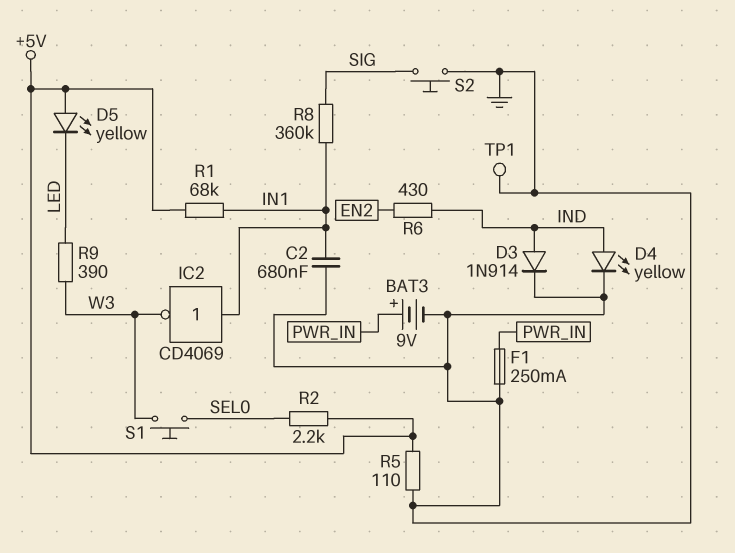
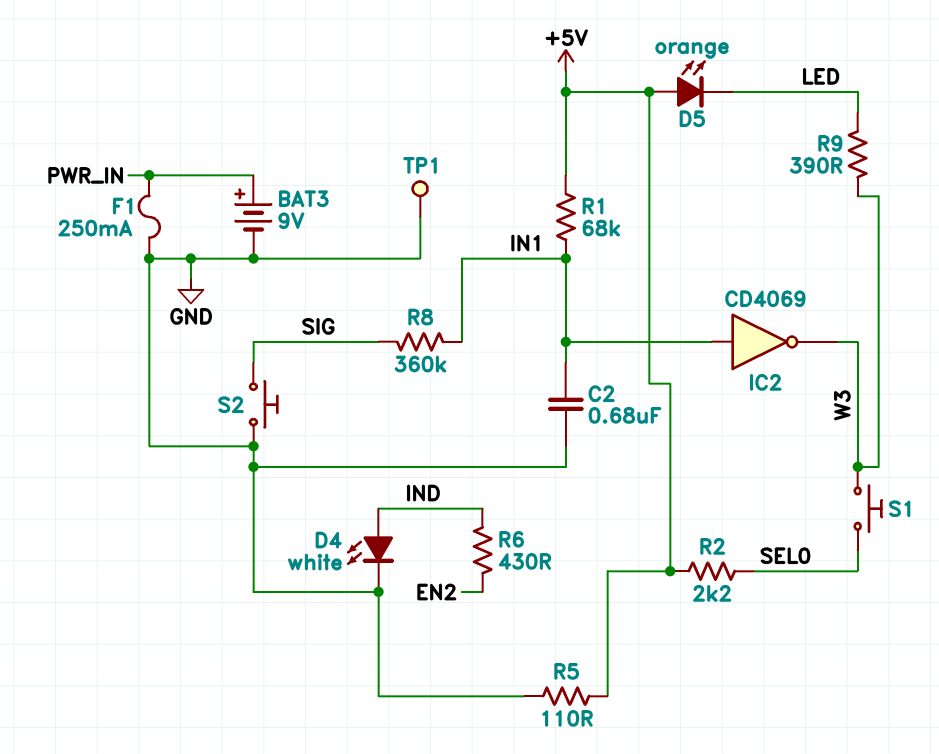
D3: diode 1N914 (A IND, K GND) -> none
D4: LED yellow (A IND, K GND) -> LED white (A IND, K GND)
D5: LED yellow (A +5V, K LED) -> LED orange (A +5V, K LED)

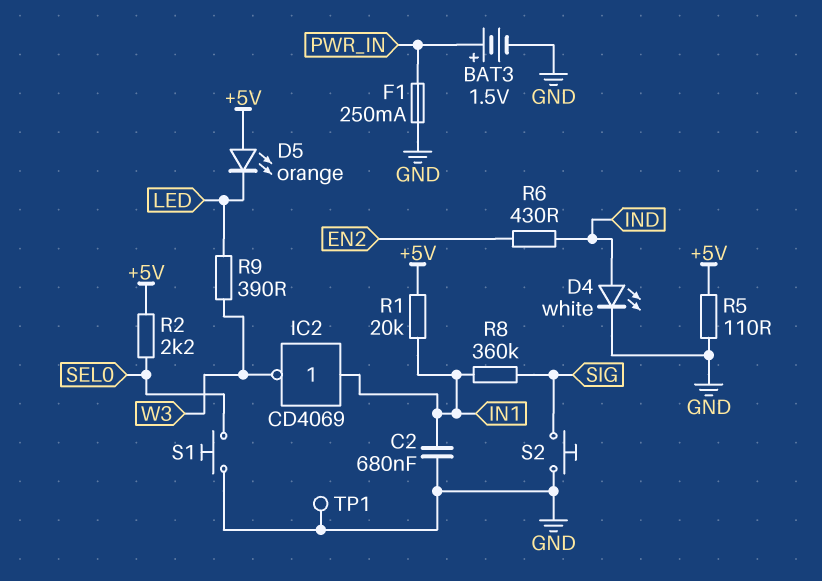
BAT3: 9V (plus PWR_IN, minus GND) -> 1.5V (plus PWR_IN, minus GND)
R1: 68k (+5V, IN1) -> 20k (+5V, IN1)
S1: button (SEL0, W3) -> button (GND, SEL0)

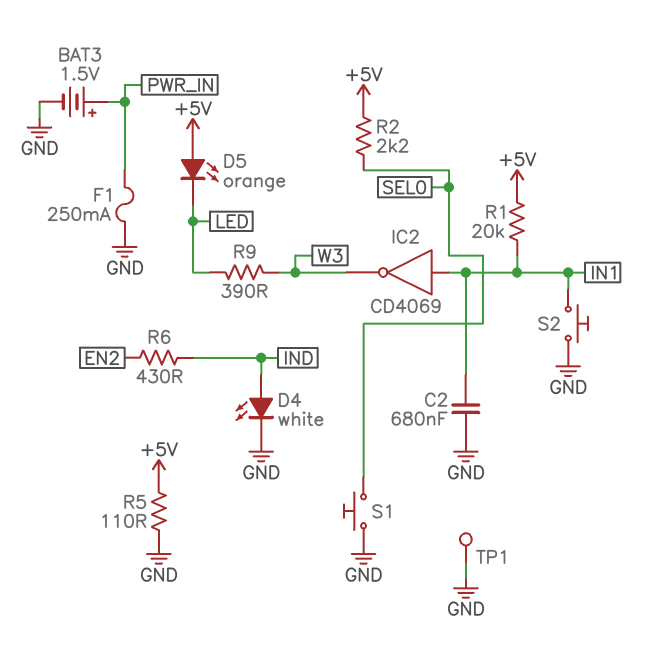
R8: 360k (IN1, SIG) -> none
S2: button (GND, SIG) -> button (GND, IN1)

